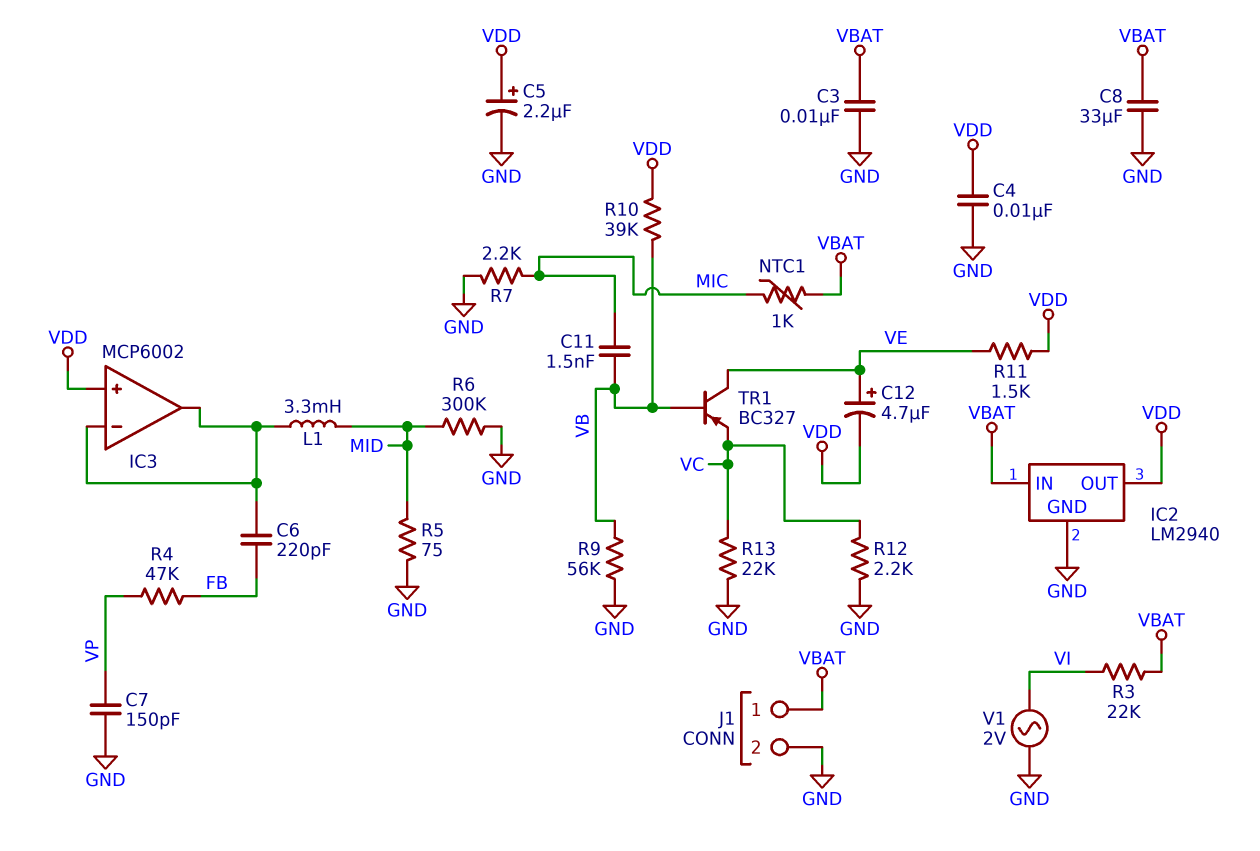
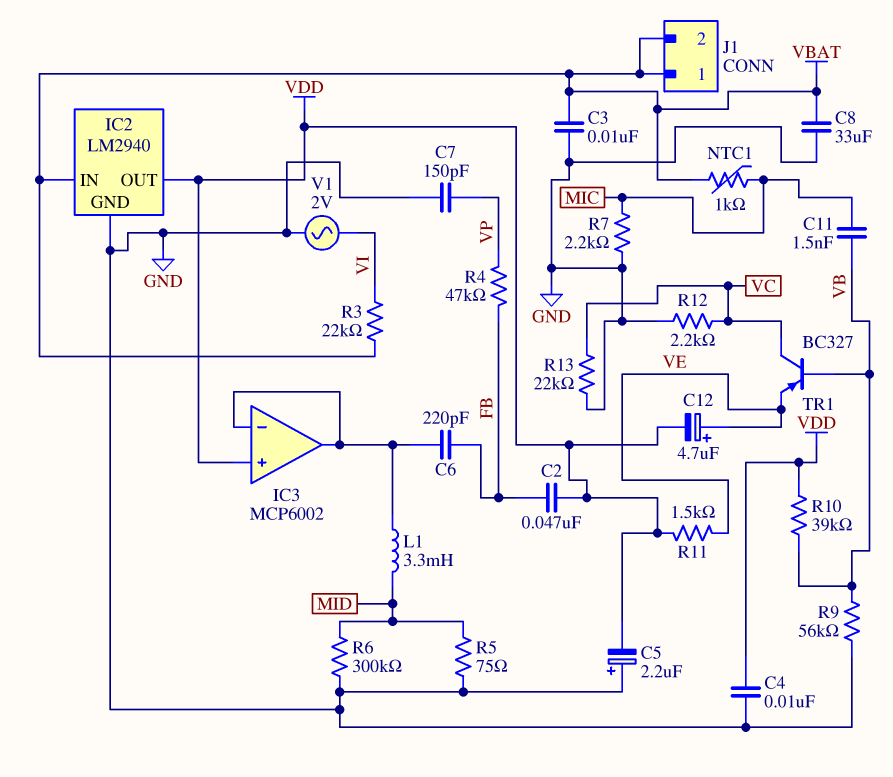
C2: none -> 47nF (FB, VDD)
C5: 2.2uF (plus VDD, minus GND) -> 2.2uF (plus GND, minus VDD)
J1 pin 2: GND -> VBAT
TR1: PNP BC327 (B VB, C VE, E VC) -> PNP BC327 (B VB, C VC, E VE)

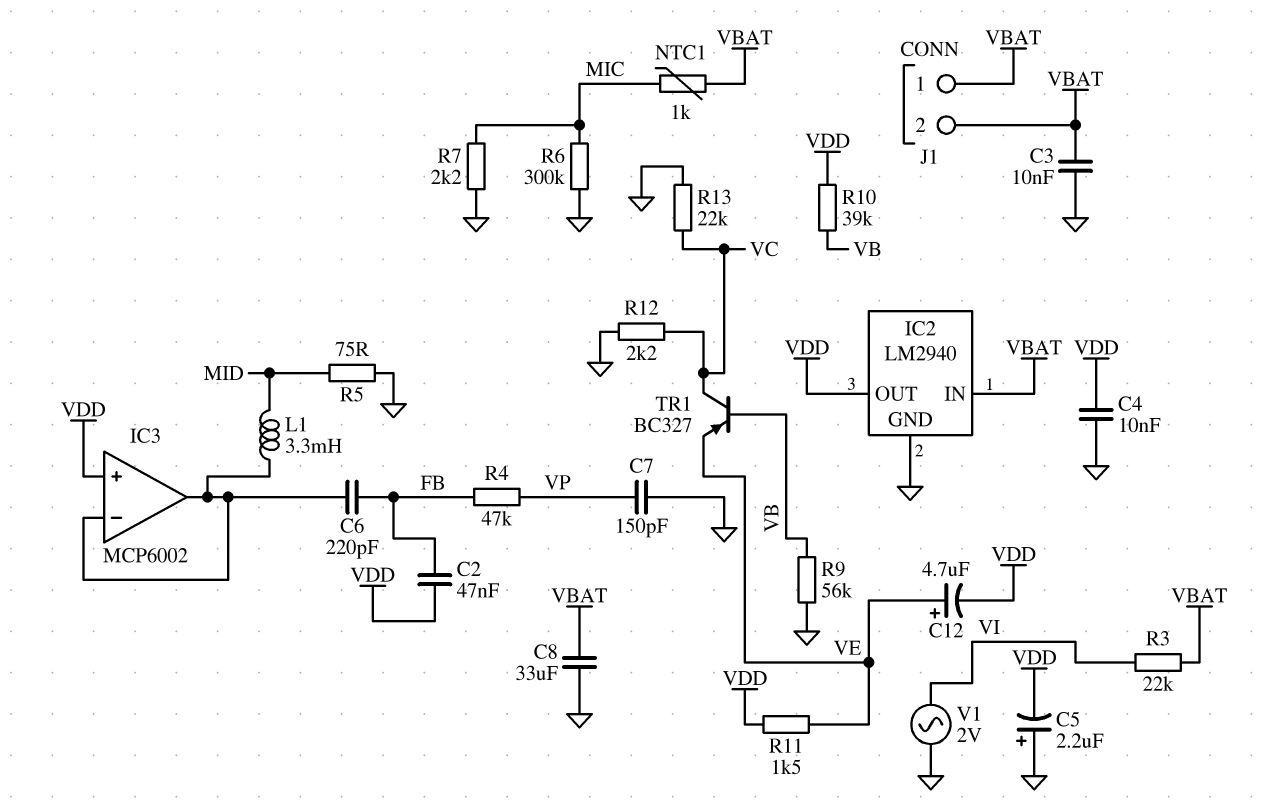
C11: 1.5nF (MIC, VB) -> none
R6: 300k (GND, MID) -> 300k (GND, MIC)

